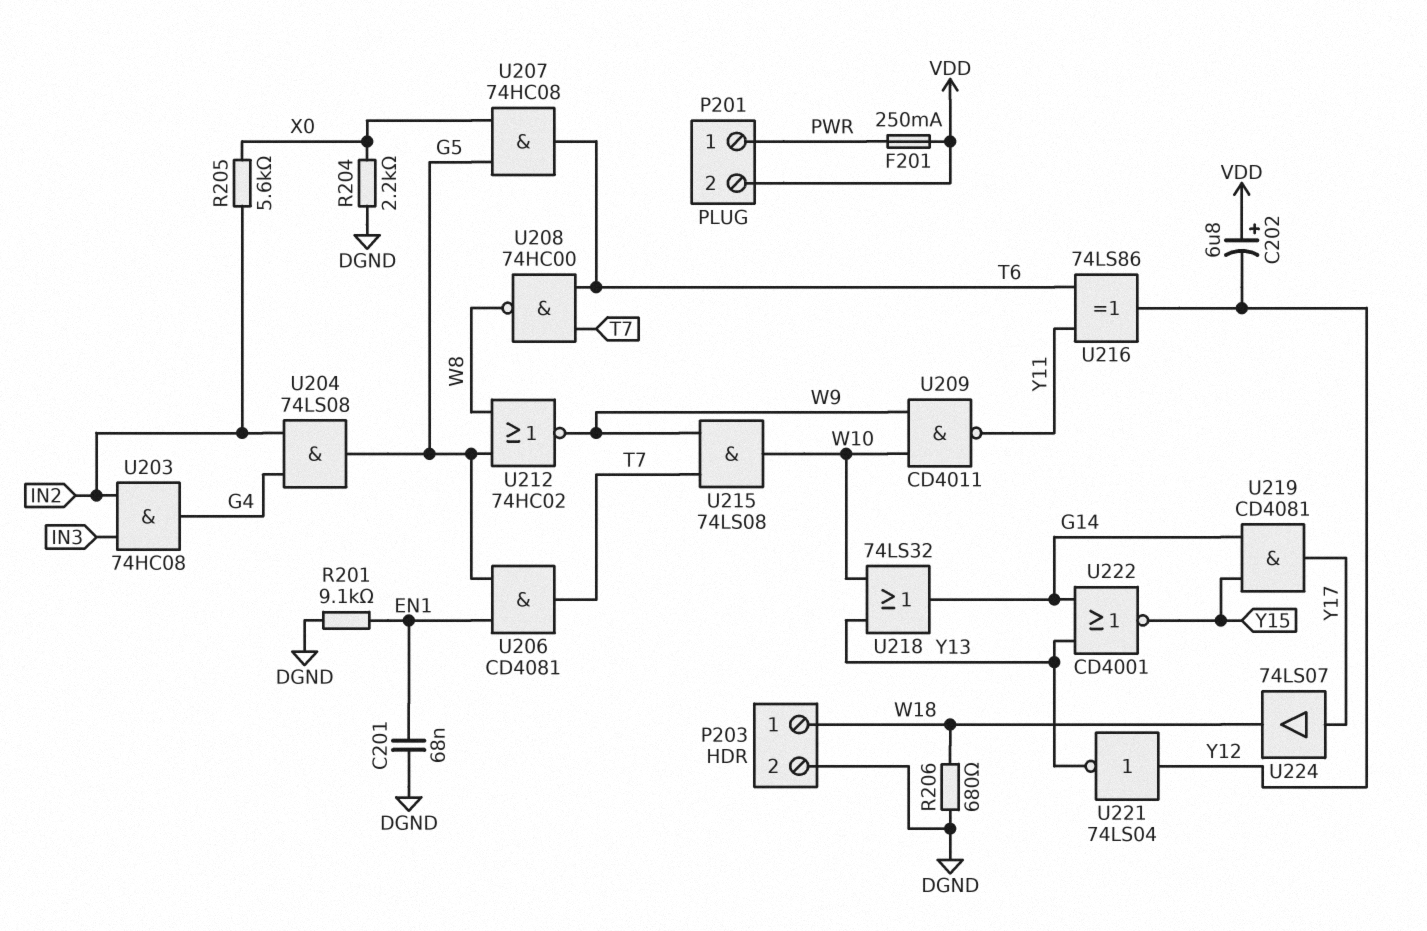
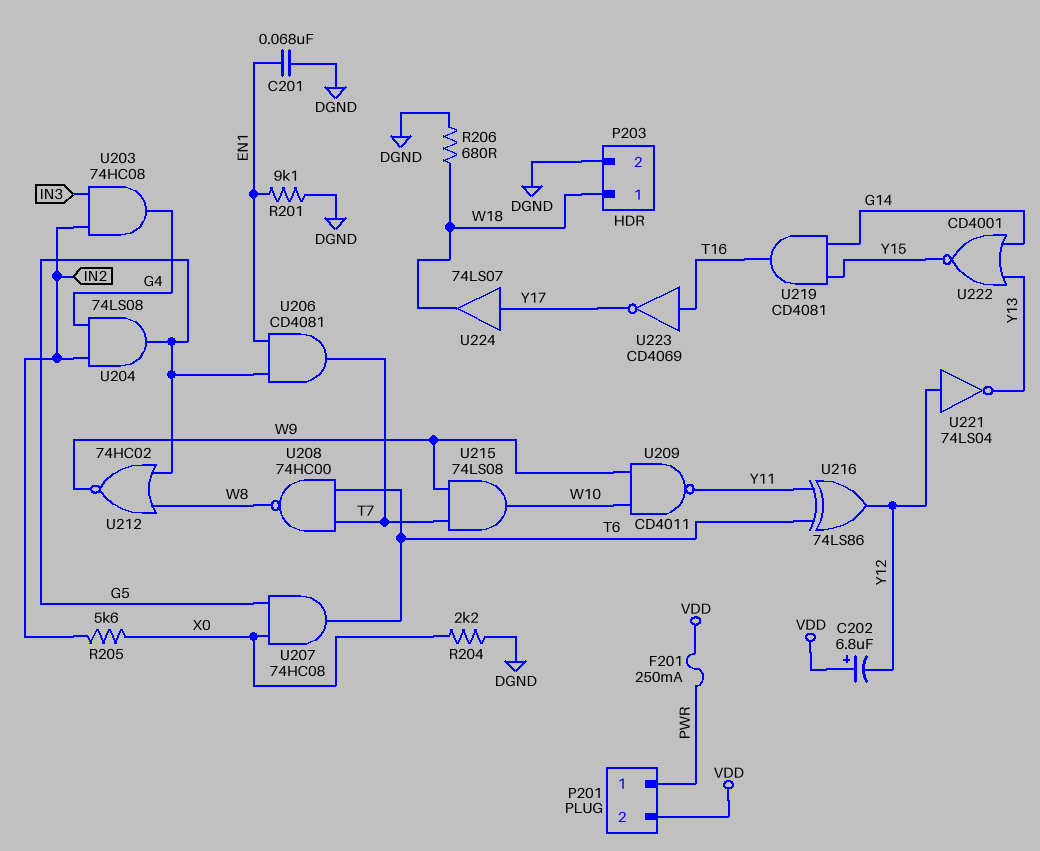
U218: OR 74LS32 (in W10, in Y13, out G14) -> none
U219: AND CD4081 (in G14, in Y15, out Y17) -> AND CD4081 (in G14, in Y15, out T16)
U223: none -> NOT CD4069 (in T16, out Y17)

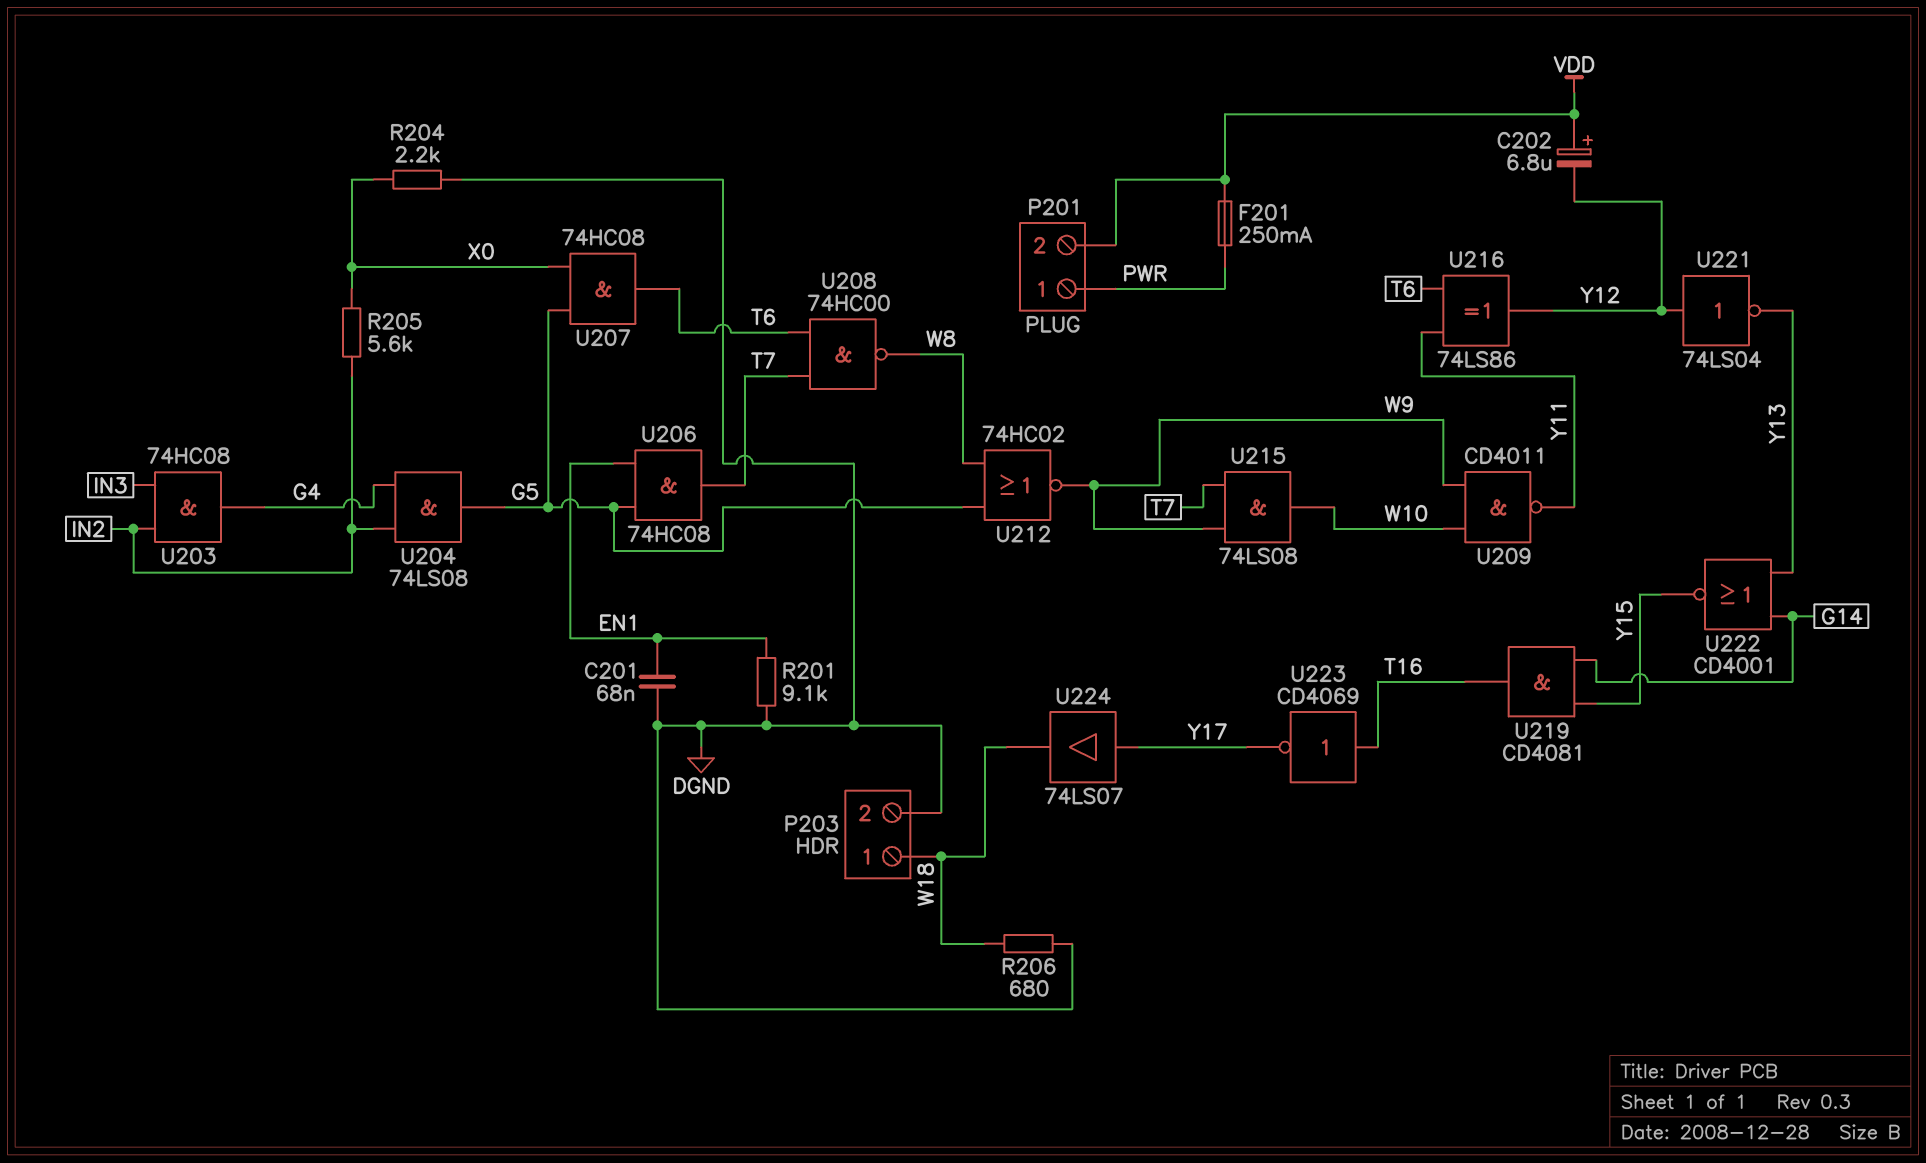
U206: AND CD4081 (in EN1, in G5, out T7) -> AND 74HC08 (in EN1, in G5, out T7)

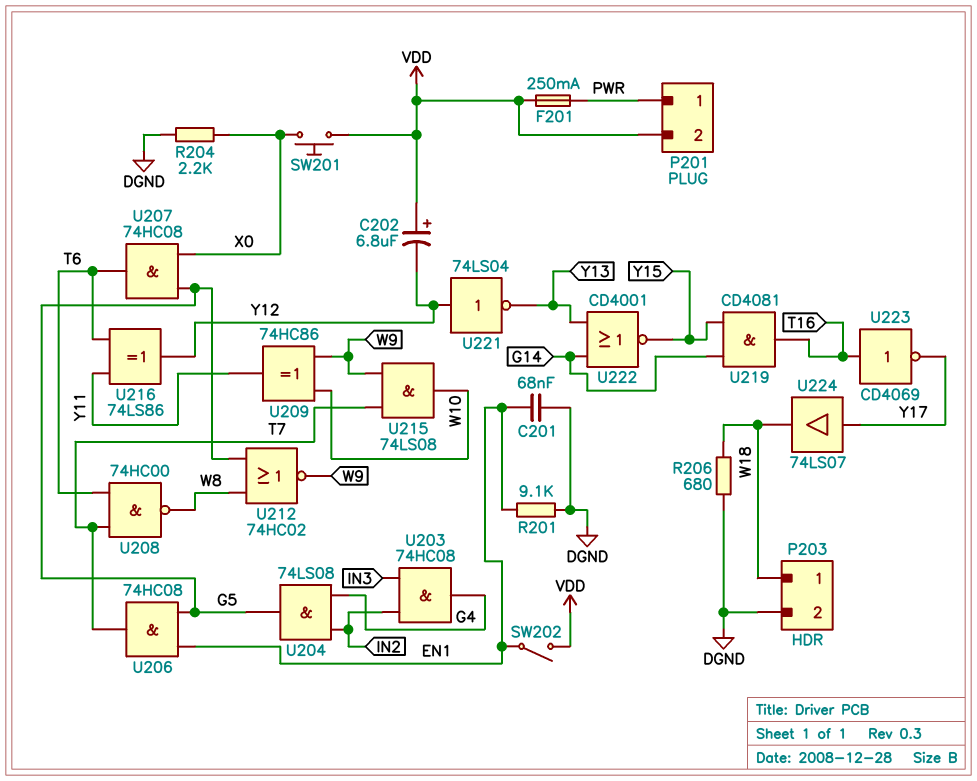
R205: 5.6k (IN2, X0) -> none
SW201: none -> button (VDD, X0)
SW202: none -> switch (EN1, VDD)
U209: NAND CD4011 (in W9, in W10, out Y11) -> XOR 74HC86 (in W9, in W10, out Y11)

